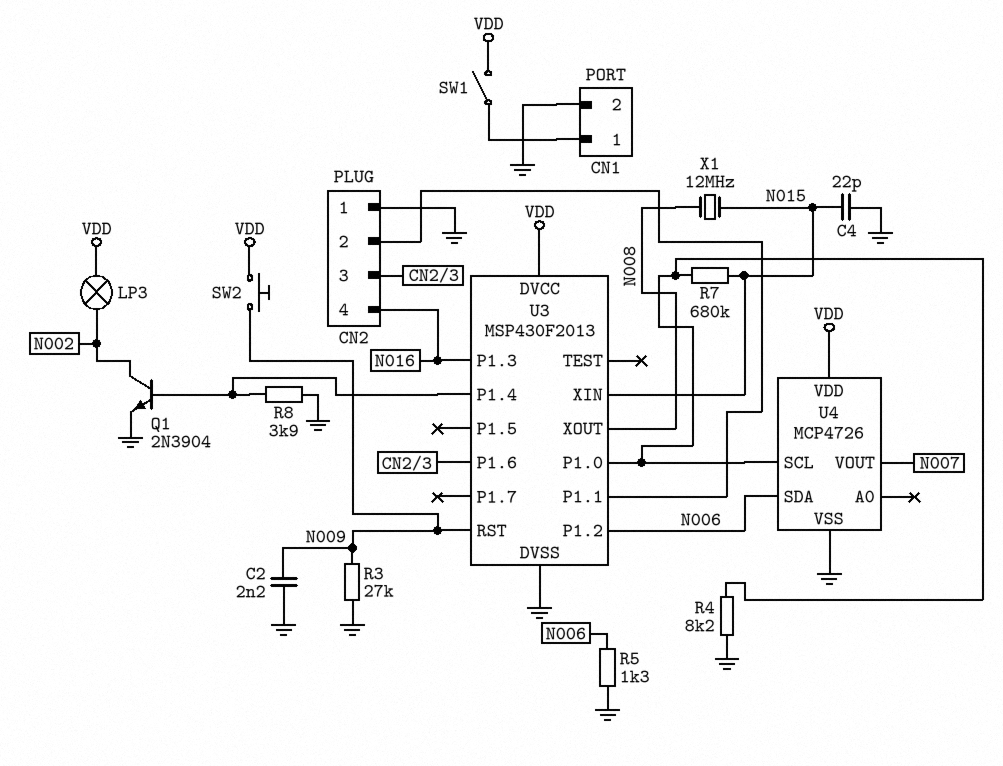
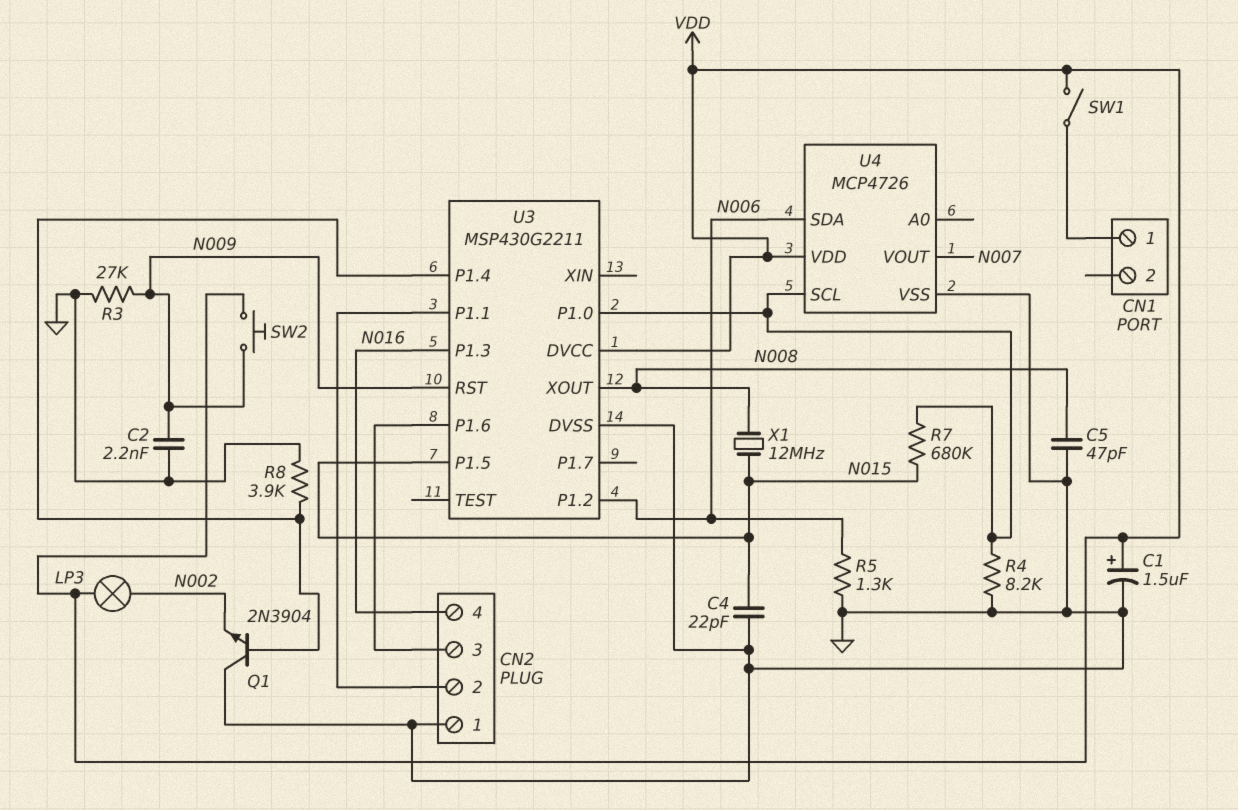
C1: none -> 1.5uF (plus VDD, minus GND)
C5: none -> 47pF (GND, N008)
CN1 pin 2: GND -> none
Q1: NPN 2N3904 (B U3/P1.4, C N002, E GND) -> NPN 2N3904 (B U3/P1.4, C GND, E N002)
U3: MSP430F2013 -> MSP430G2211
U3 pin P1.5: none -> N015
U3 pin XIN: N015 -> none

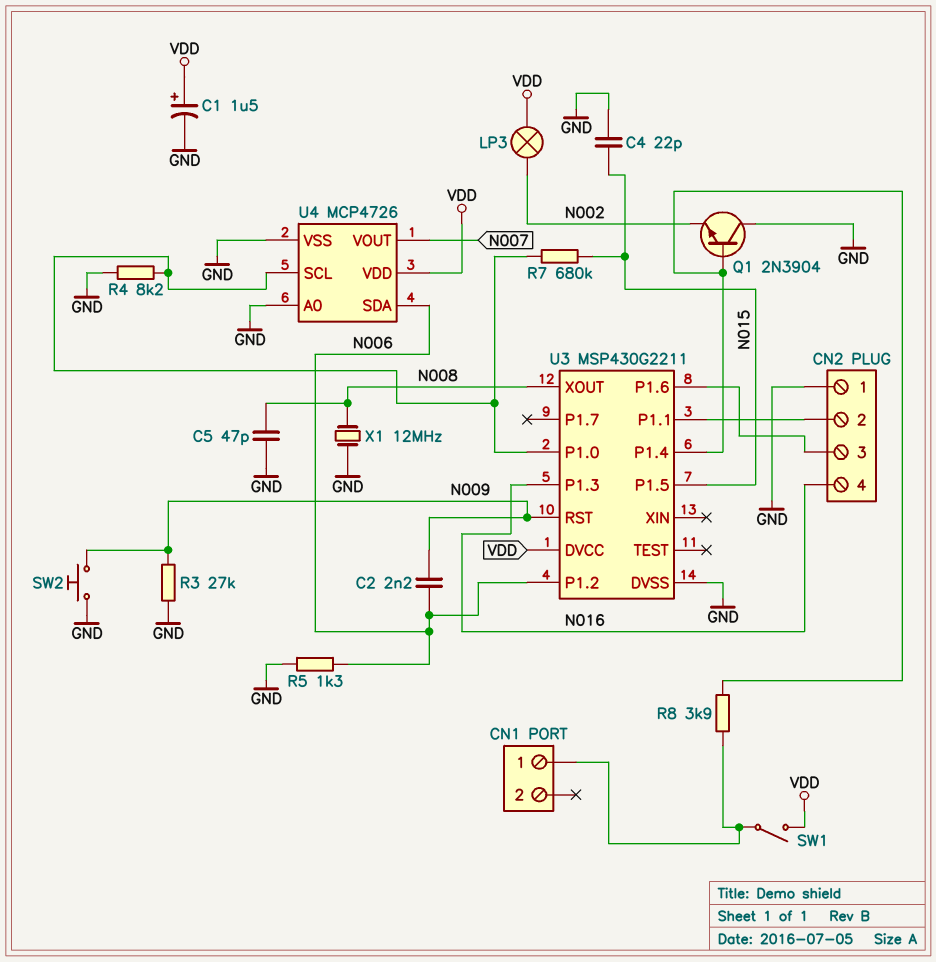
C2: 2.2nF (GND, N009) -> 2.2nF (N006, N009)
R8: 3.9k (GND, U3/P1.4) -> 3.9k (CN1/1, U3/P1.4)
SW2: button (N009, VDD) -> button (GND, N009)
U4 pin A0: none -> GND
X1: 12MHz (N008, N015) -> 12MHz (GND, N008)

